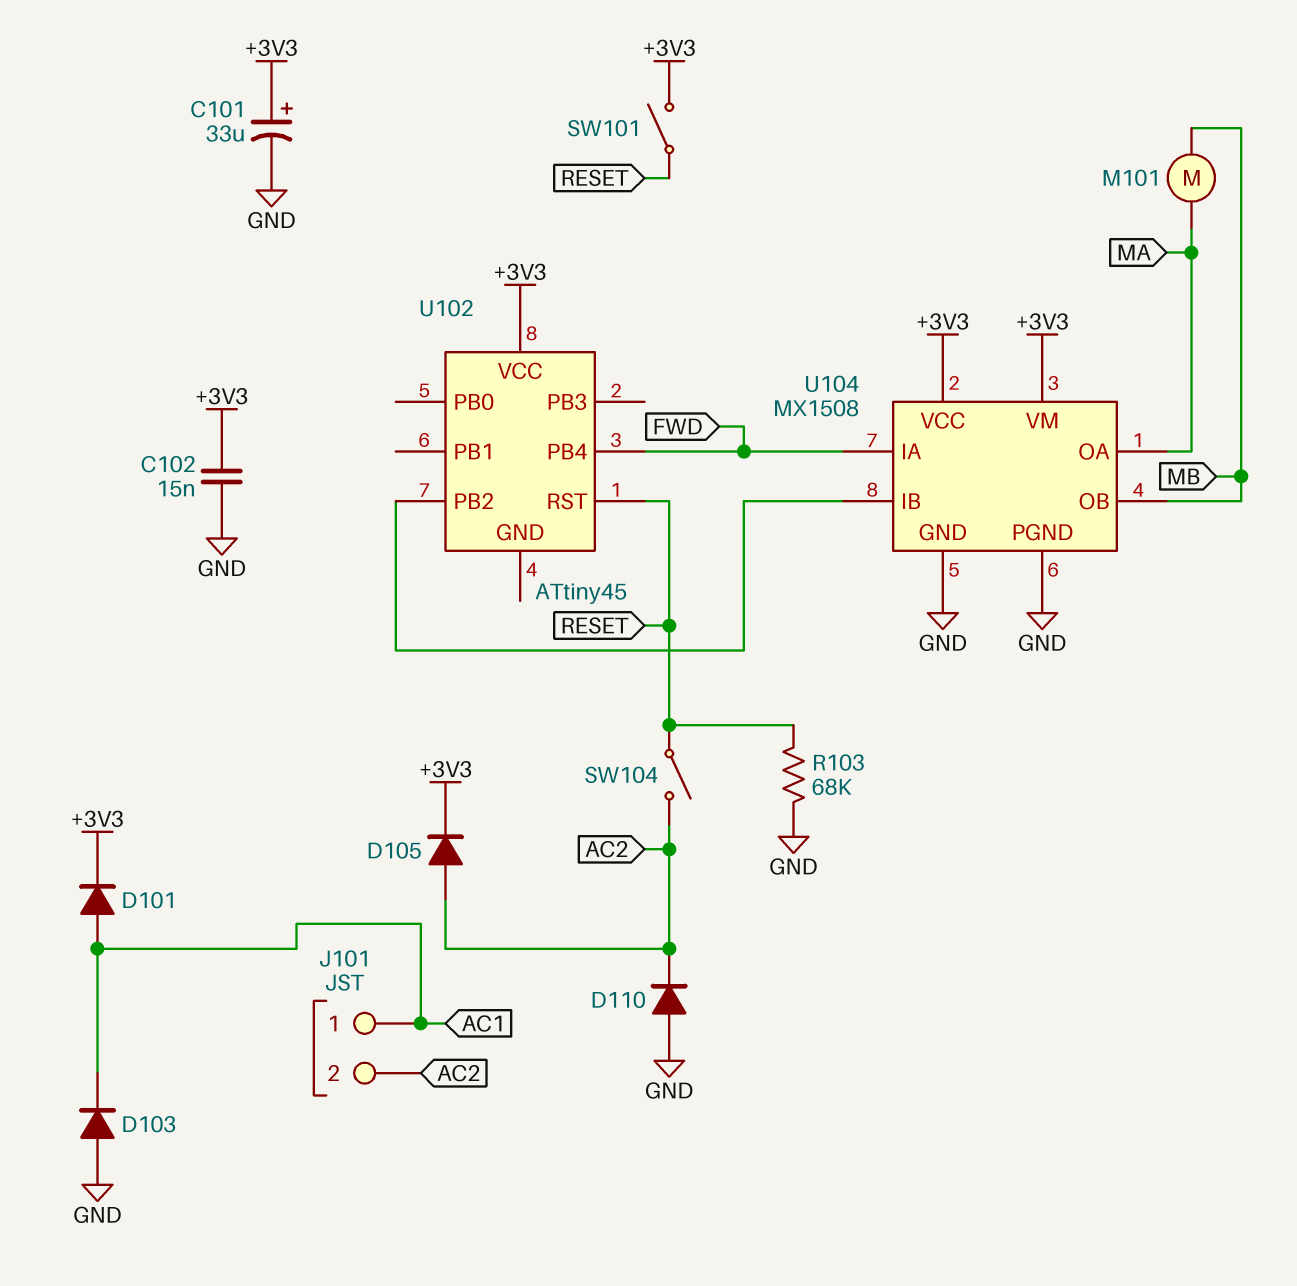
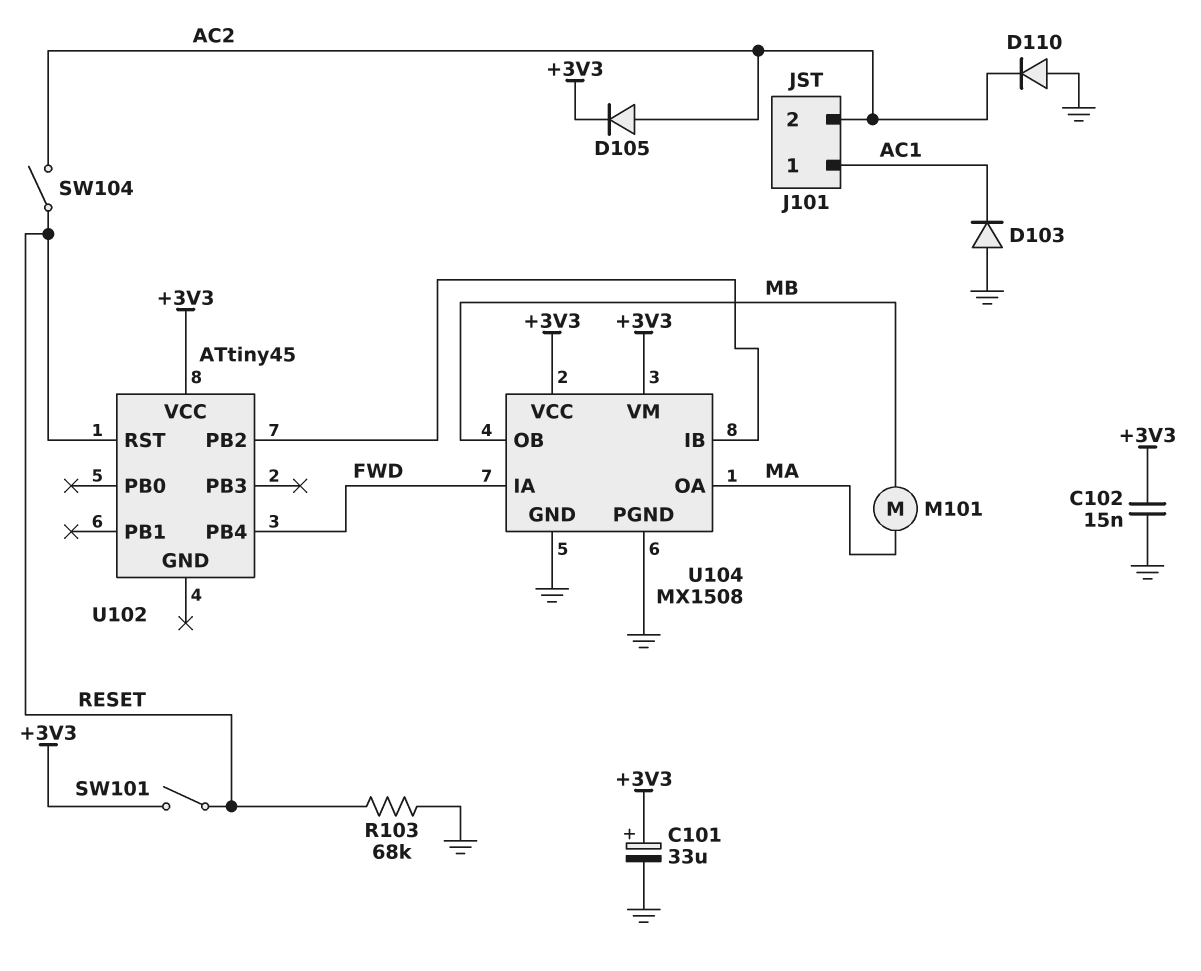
D101: diode (A AC1, K +3V3) -> none

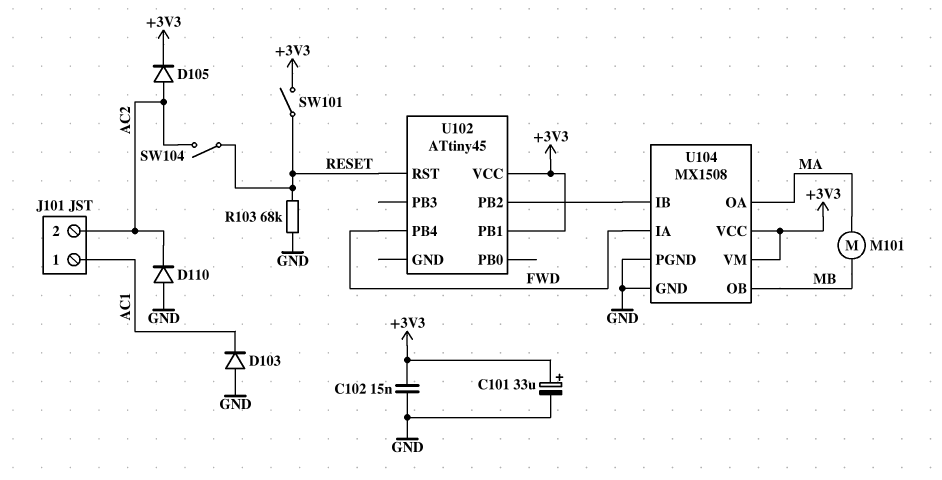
U102 pin PB1: none -> +3V3

